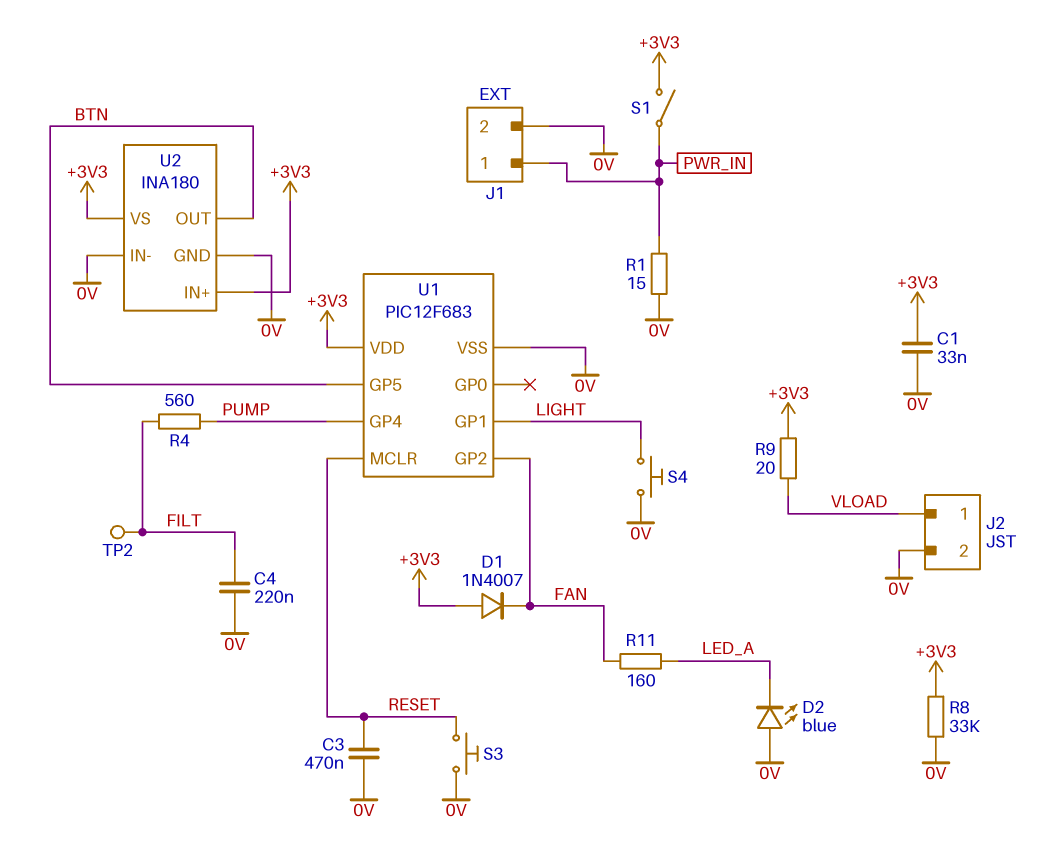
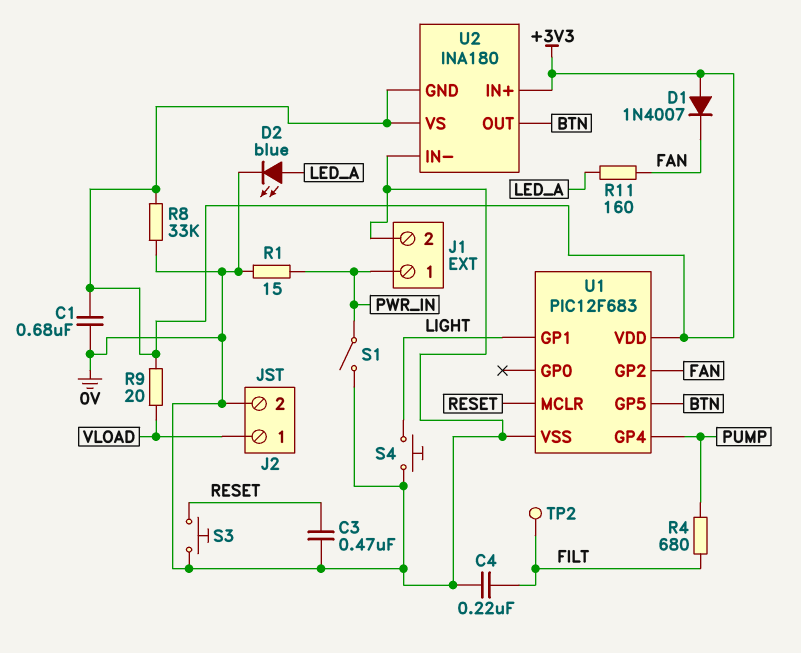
C1: 33nF (+3V3, 0V) -> 680nF (+3V3, 0V)
D2: LED blue (A 0V, K LED_A) -> LED blue (A LED_A, K 0V)
R4: 560 (FILT, PUMP) -> 680 (FILT, PUMP)
S1: switch (+3V3, PWR_IN) -> switch (0V, PWR_IN)
U2 pin GND: 0V -> +3V3

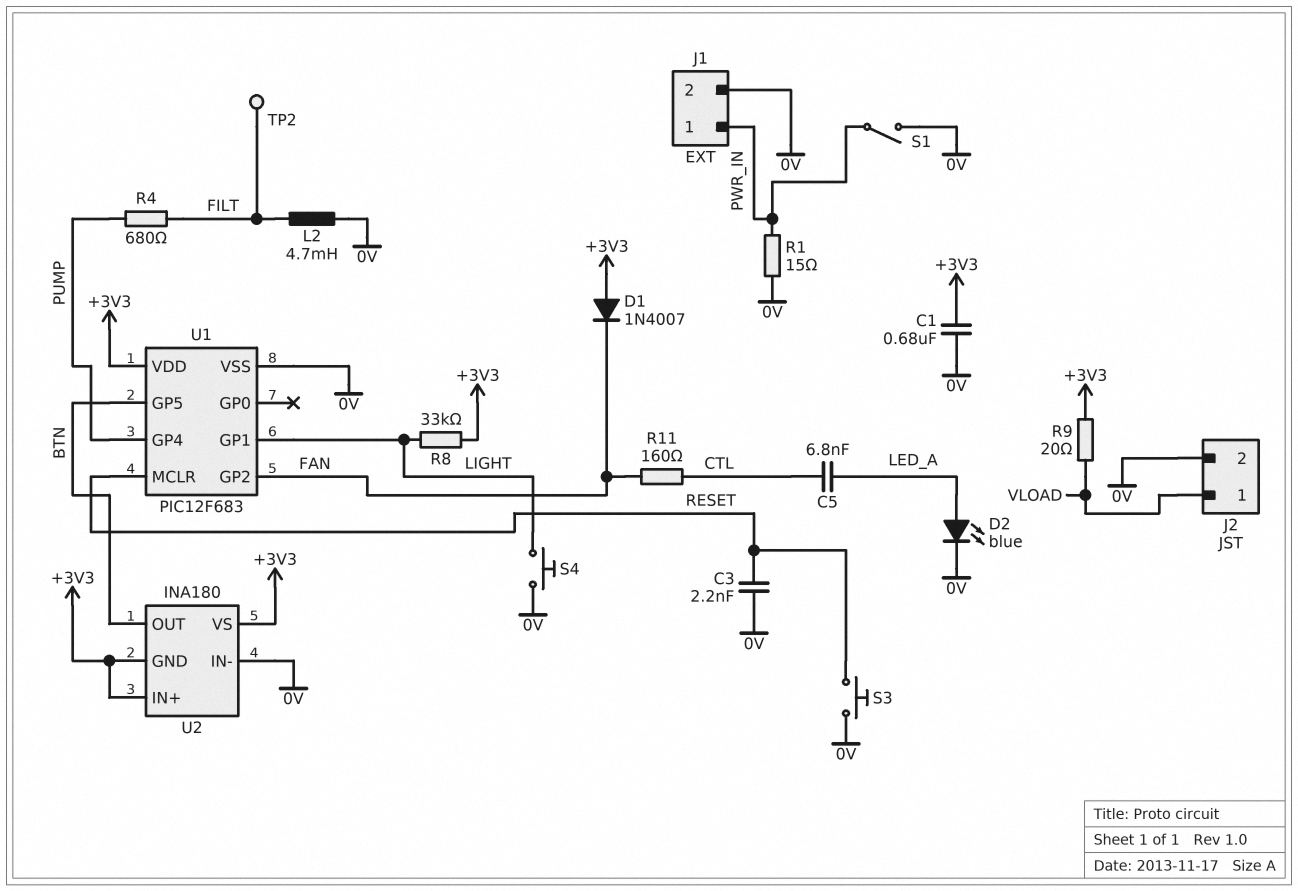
C3: 470nF (0V, RESET) -> 2.2nF (0V, RESET)
C4: 220nF (0V, FILT) -> none
C5: none -> 6.8nF (CTL, LED_A)
L2: none -> 4.7mH (0V, FILT)
R8: 33k (+3V3, 0V) -> 33k (+3V3, LIGHT)
R11: 160 (FAN, LED_A) -> 160 (CTL, FAN)

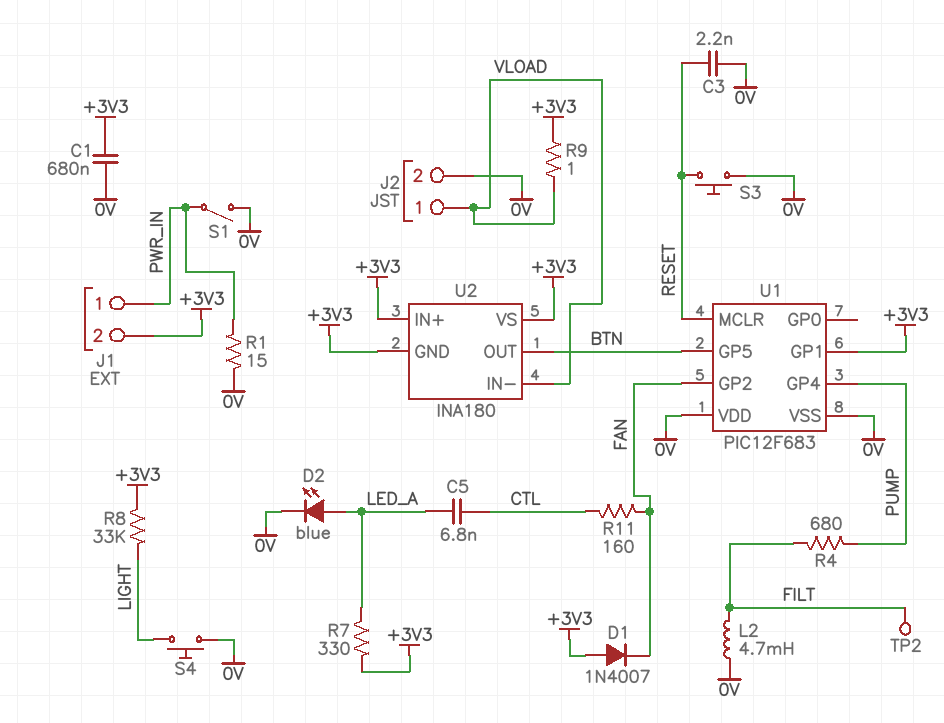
J1 pin 2: 0V -> +3V3
R7: none -> 330 (+3V3, LED_A)
R9: 20 (+3V3, VLOAD) -> 1 (+3V3, VLOAD)
U1 pin GP1: LIGHT -> +3V3
U1 pin VDD: +3V3 -> 0V
U2 pin IN-: 0V -> VLOAD

